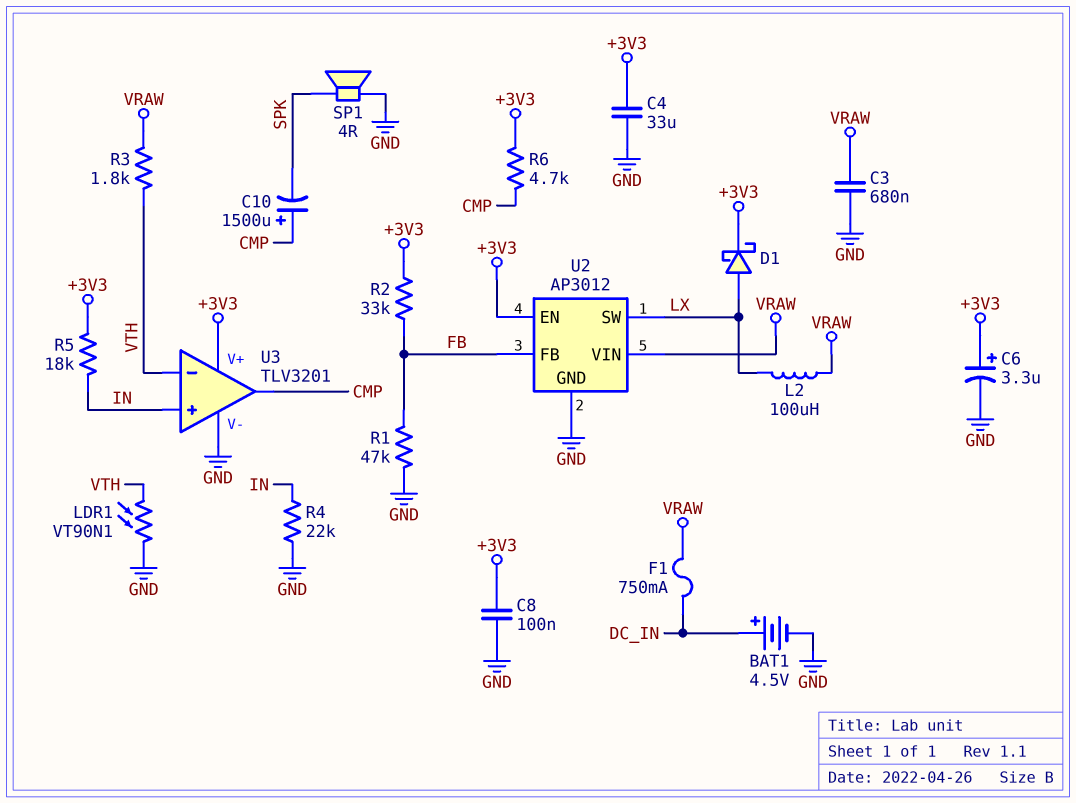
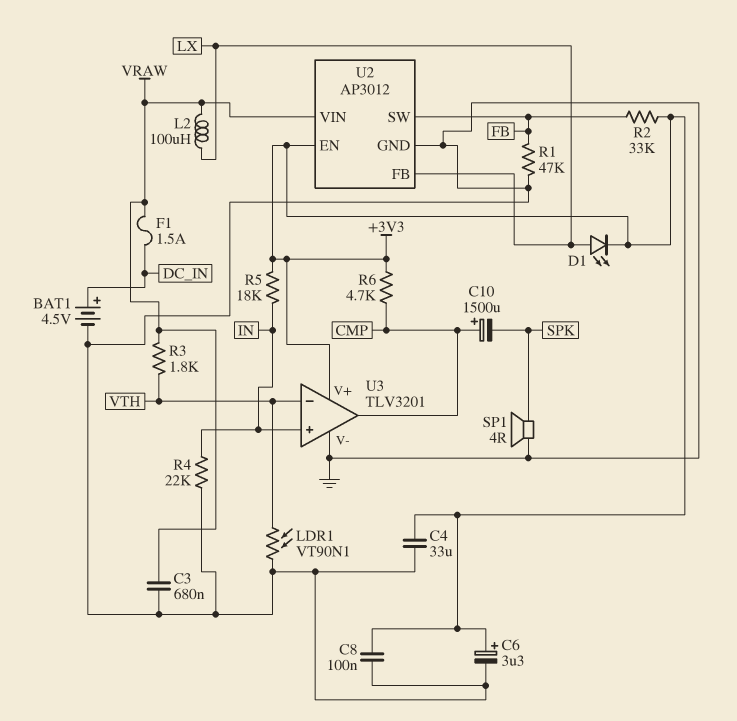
D1: schottky (A LX, K +3V3) -> LED (A LX, K +3V3)
F1: 750mA (DC_IN, VRAW) -> 1.5A (DC_IN, VRAW)
U2 pin FB: FB -> LX
U2 pin SW: LX -> FB

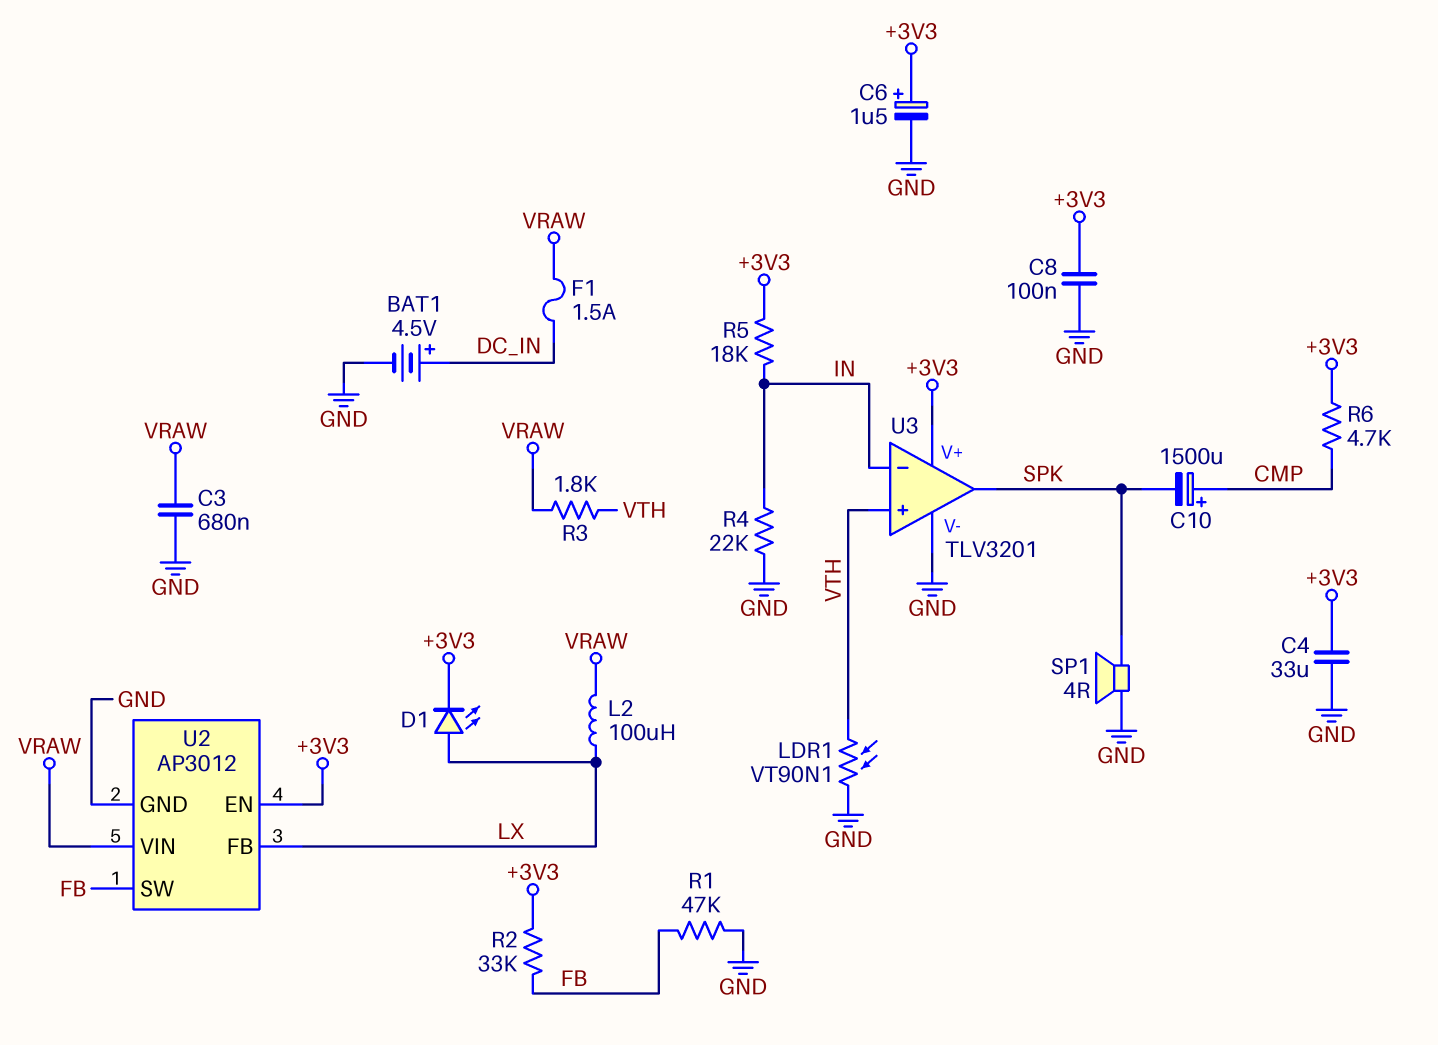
C6: 3.3uF (plus +3V3, minus GND) -> 1.5uF (plus +3V3, minus GND)
U3 pin in+: IN -> VTH
U3 pin in-: VTH -> IN
U3 pin out: CMP -> SPK

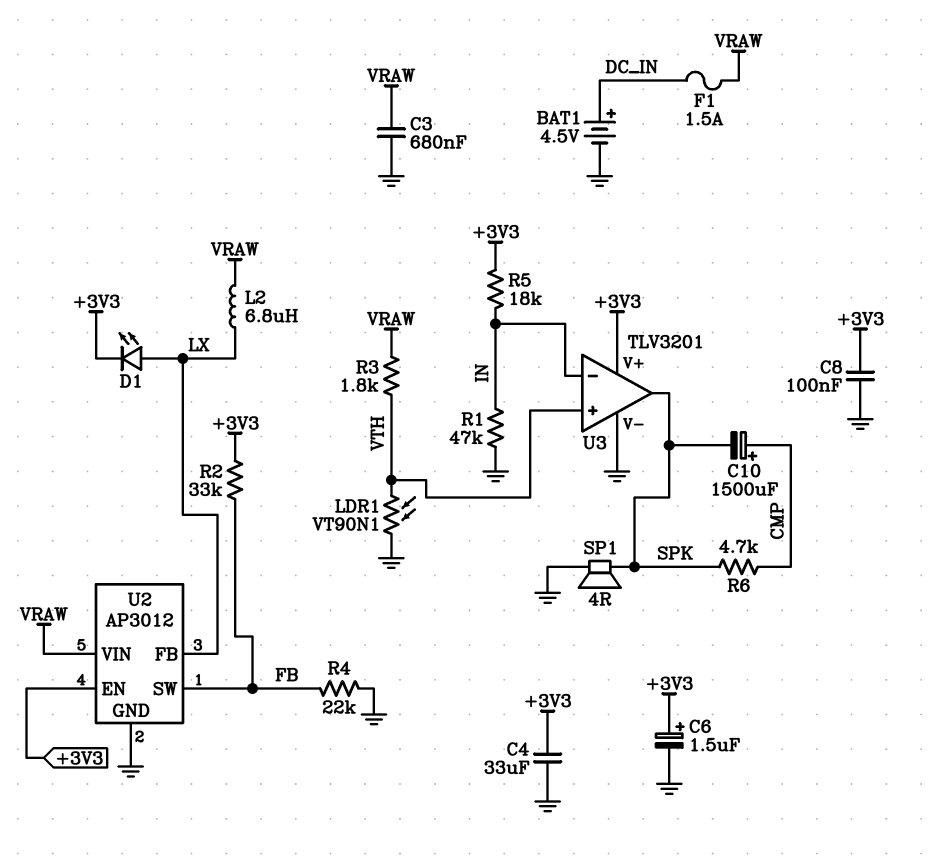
L2: 100uH (LX, VRAW) -> 6.8uH (LX, VRAW)
R1: 47k (FB, GND) -> 47k (GND, IN)
R4: 22k (GND, IN) -> 22k (FB, GND)
R6: 4.7k (+3V3, CMP) -> 4.7k (CMP, SPK)

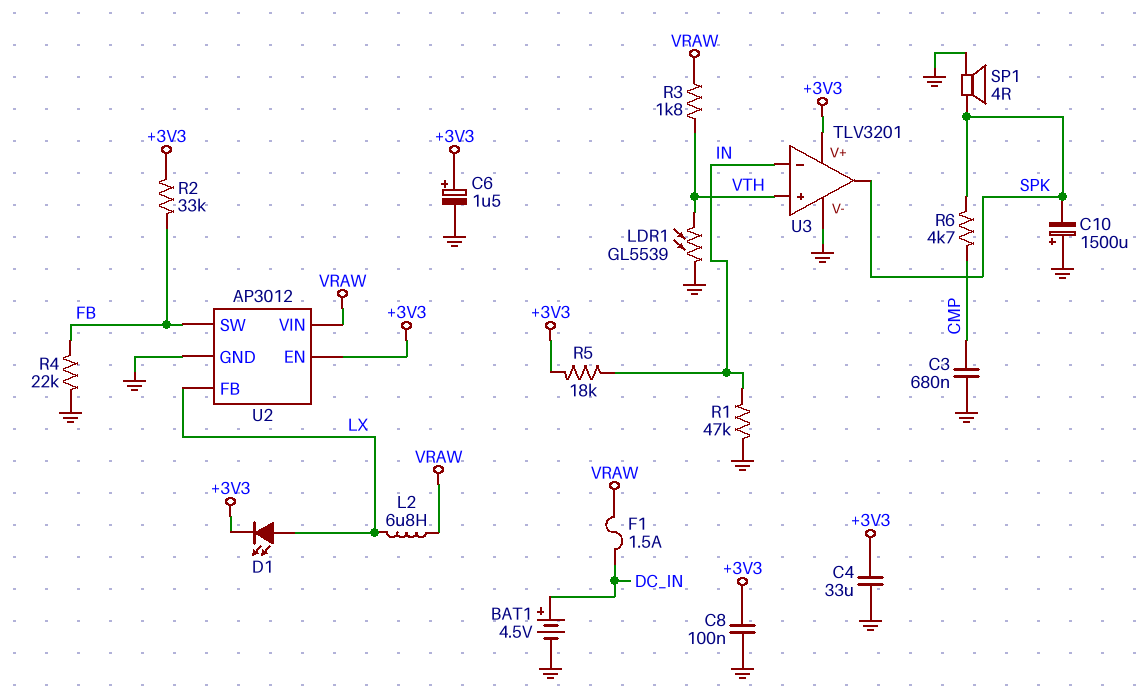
C3: 680nF (GND, VRAW) -> 680nF (CMP, GND)
C10: 1500uF (plus CMP, minus SPK) -> 1500uF (plus GND, minus SPK)
LDR1: VT90N1 (GND, VTH) -> GL5539 (GND, VTH)

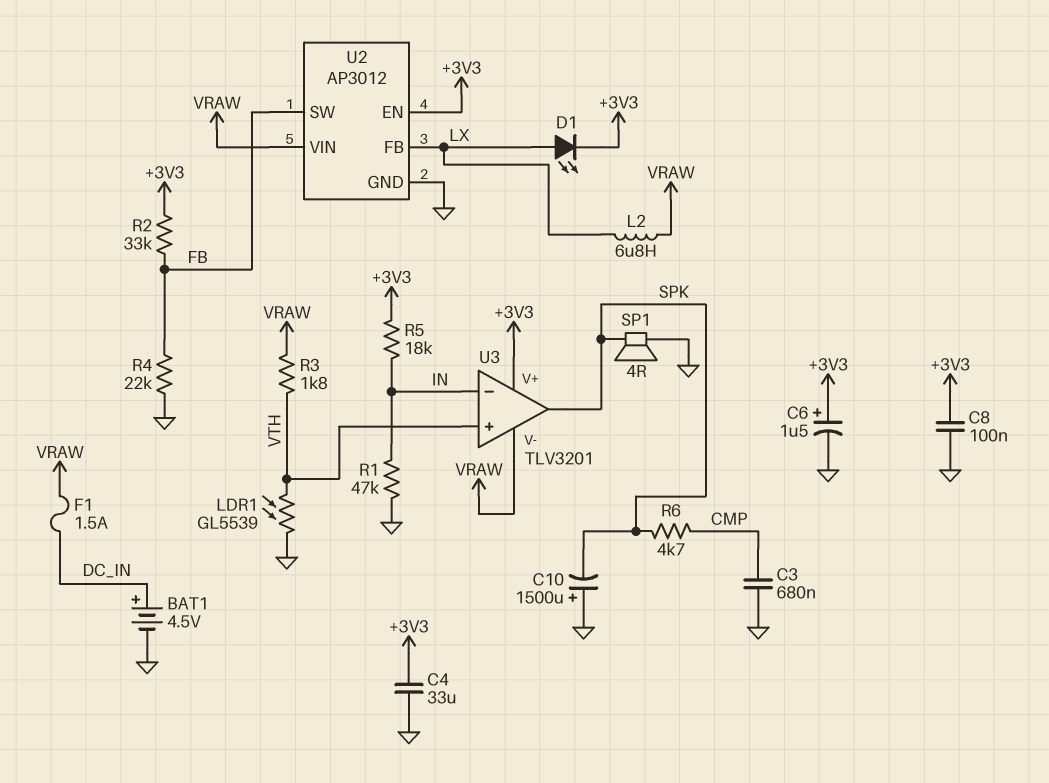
U3 pin V-: GND -> VRAW

